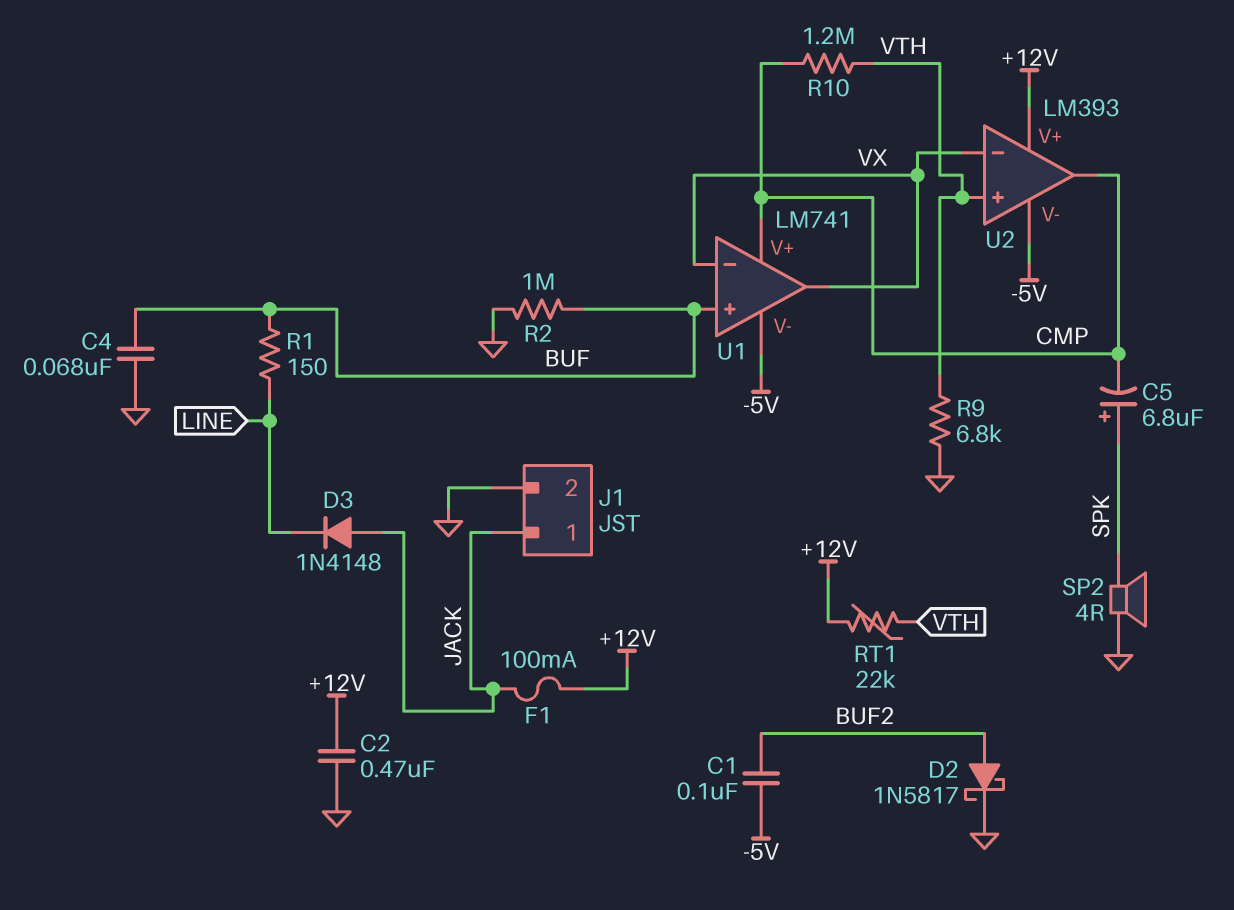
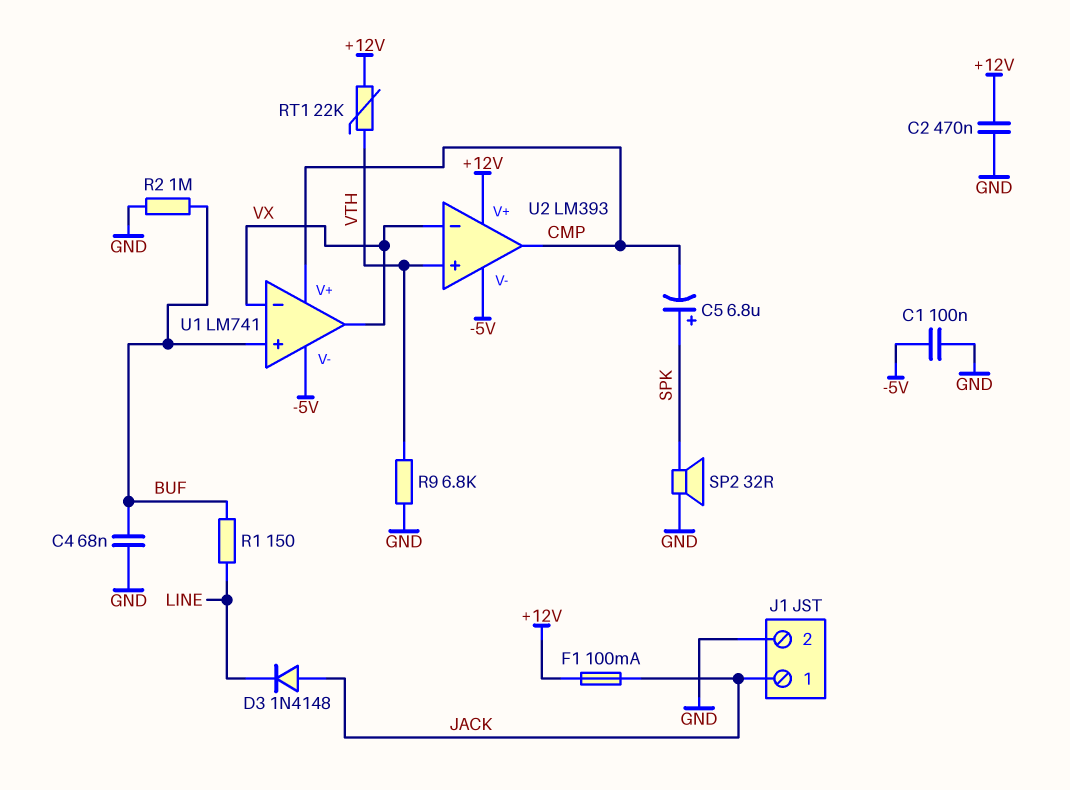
C1: 100nF (-5V, BUF2) -> 100nF (-5V, GND)
D2: schottky 1N5817 (A BUF2, K GND) -> none
R10: 1.2M (CMP, VTH) -> none
SP2: speaker 4R (GND, SPK) -> speaker 32R (GND, SPK)

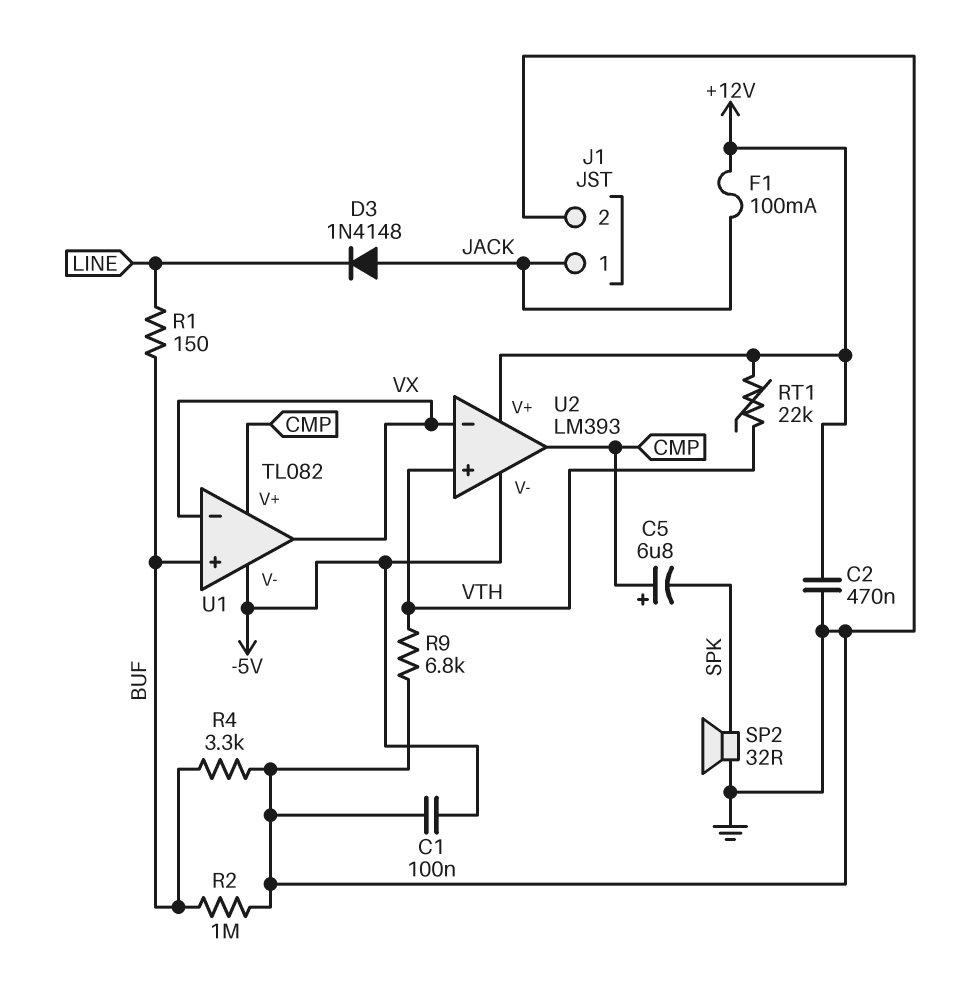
C4: 68nF (BUF, GND) -> none
C5: 6.8uF (plus SPK, minus CMP) -> 6.8uF (plus CMP, minus SPK)
R4: none -> 3.3k (BUF, GND)
U1: LM741 -> TL082

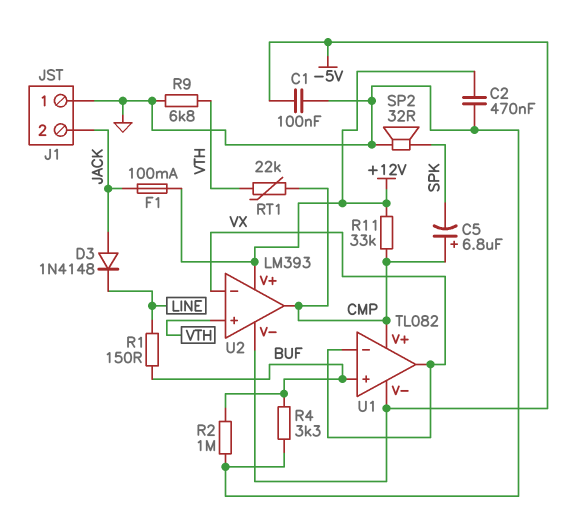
J1 pin 1: JACK -> GND
J1 pin 2: GND -> JACK
R11: none -> 33k (+12V, CMP)
RT1: 22k (+12V, VTH) -> 22k (CMP, VTH)

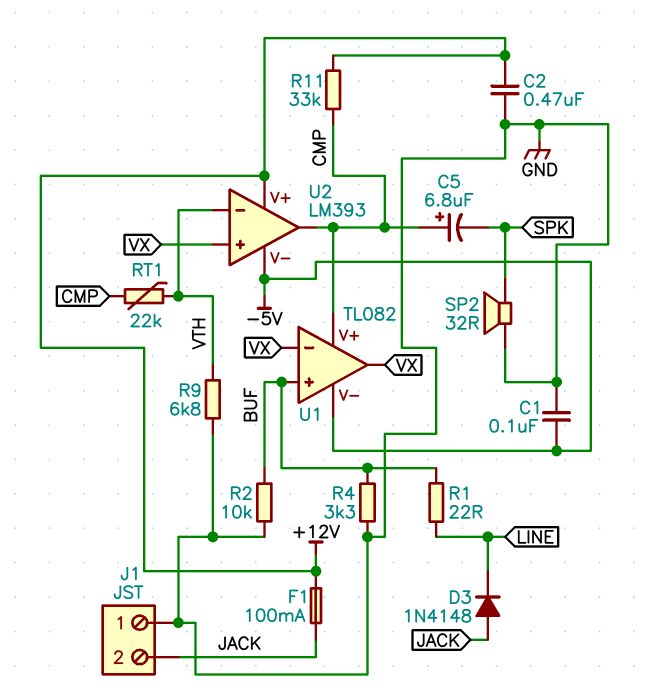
R1: 150 (BUF, LINE) -> 22 (BUF, LINE)
R2: 1M (BUF, GND) -> 10k (BUF, GND)
U2 pin in+: VTH -> VX
U2 pin in-: VX -> VTH

